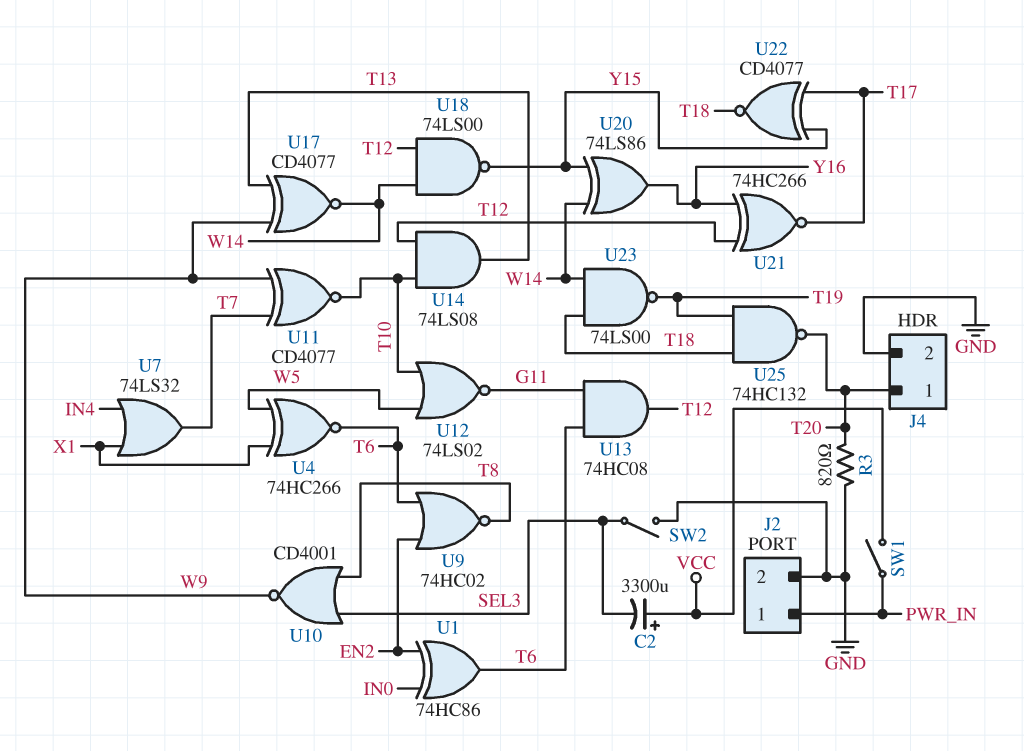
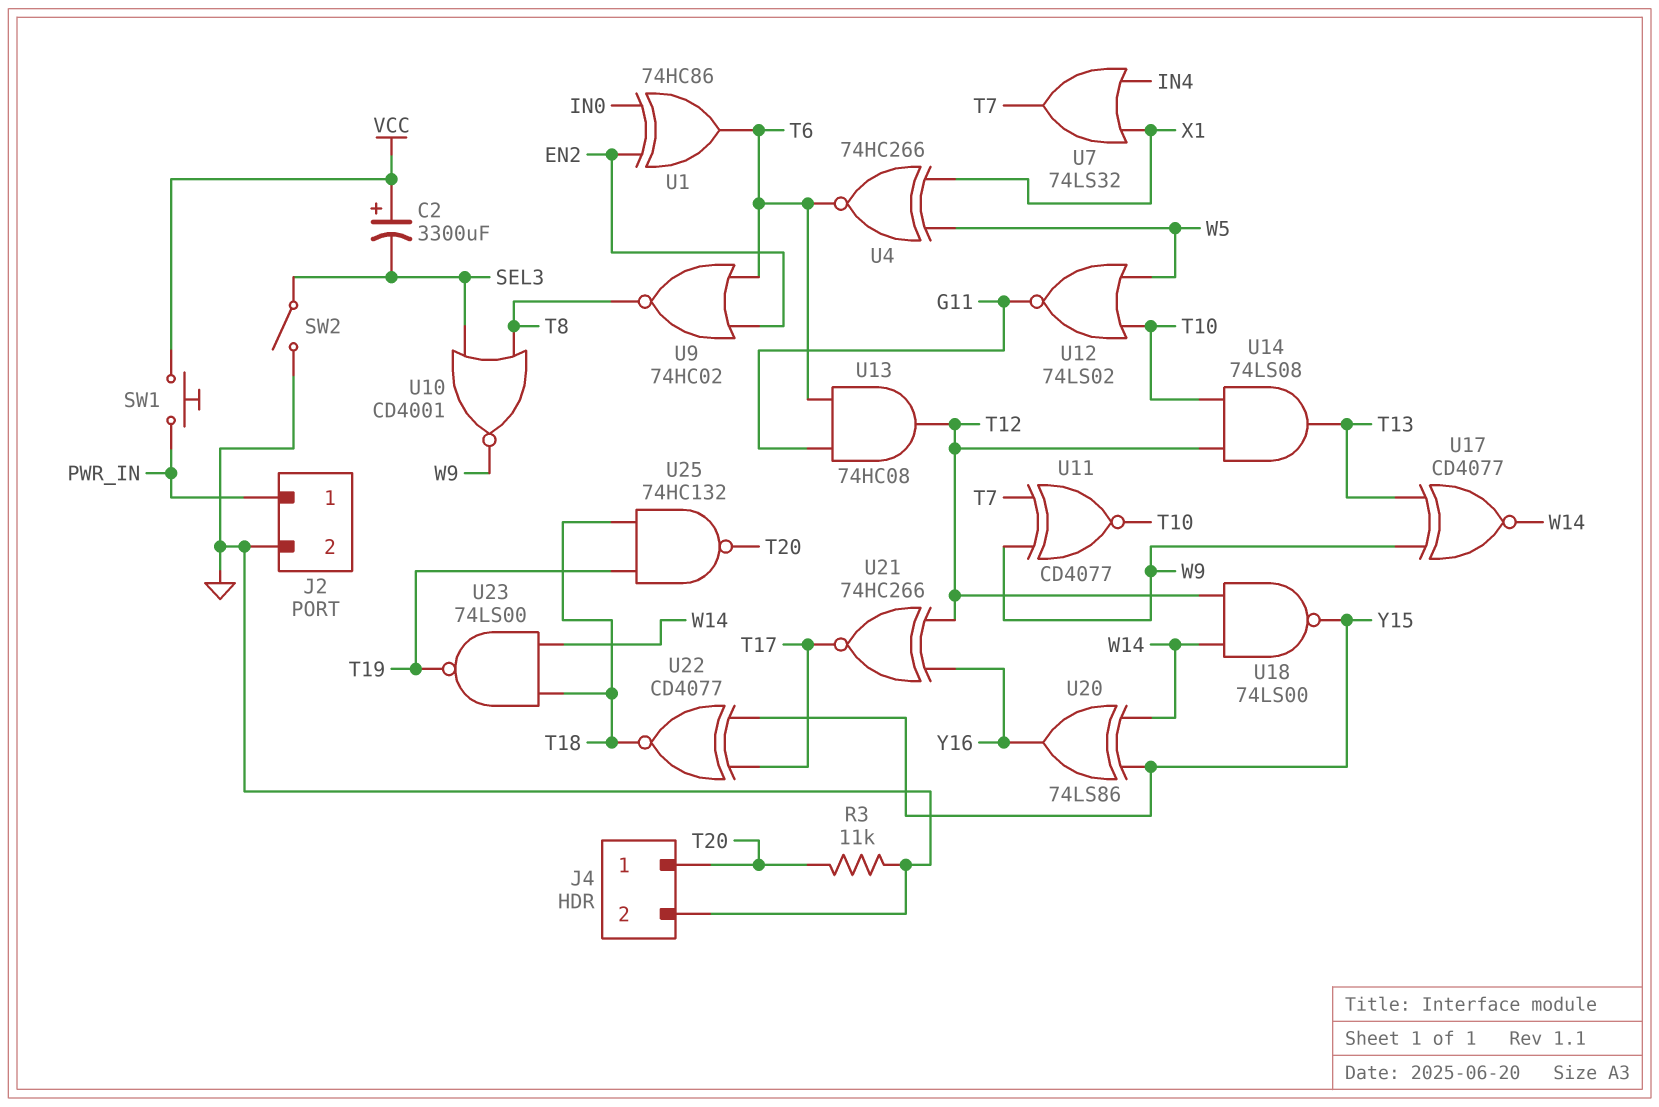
R3: 820 (GND, T20) -> 11k (GND, T20)
SW1: switch (PWR_IN, VCC) -> button (PWR_IN, VCC)

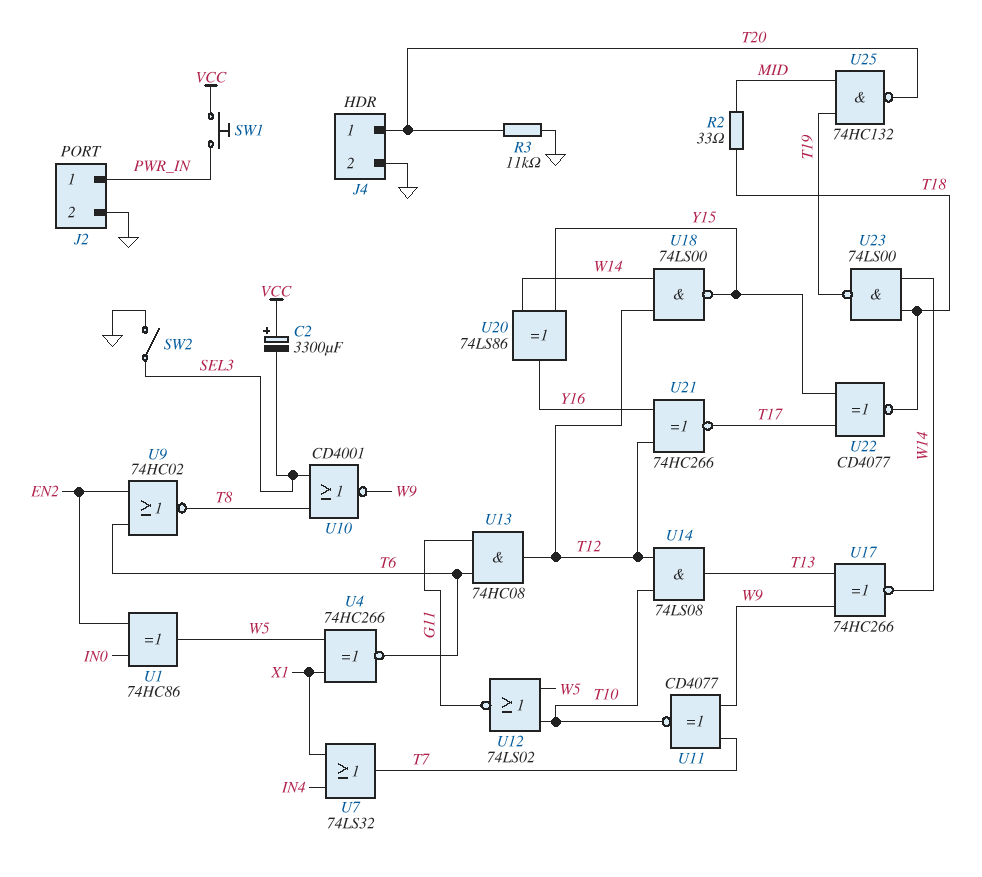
R2: none -> 33 (MID, T18)
U1: XOR 74HC86 (in EN2, in IN0, out T6) -> XOR 74HC86 (in EN2, in IN0, out W5)
U17: XNOR CD4077 (in T13, in W9, out W14) -> XNOR 74HC266 (in T13, in W9, out W14)
U25: NAND 74HC132 (in T18, in T19, out T20) -> NAND 74HC132 (in MID, in T19, out T20)

